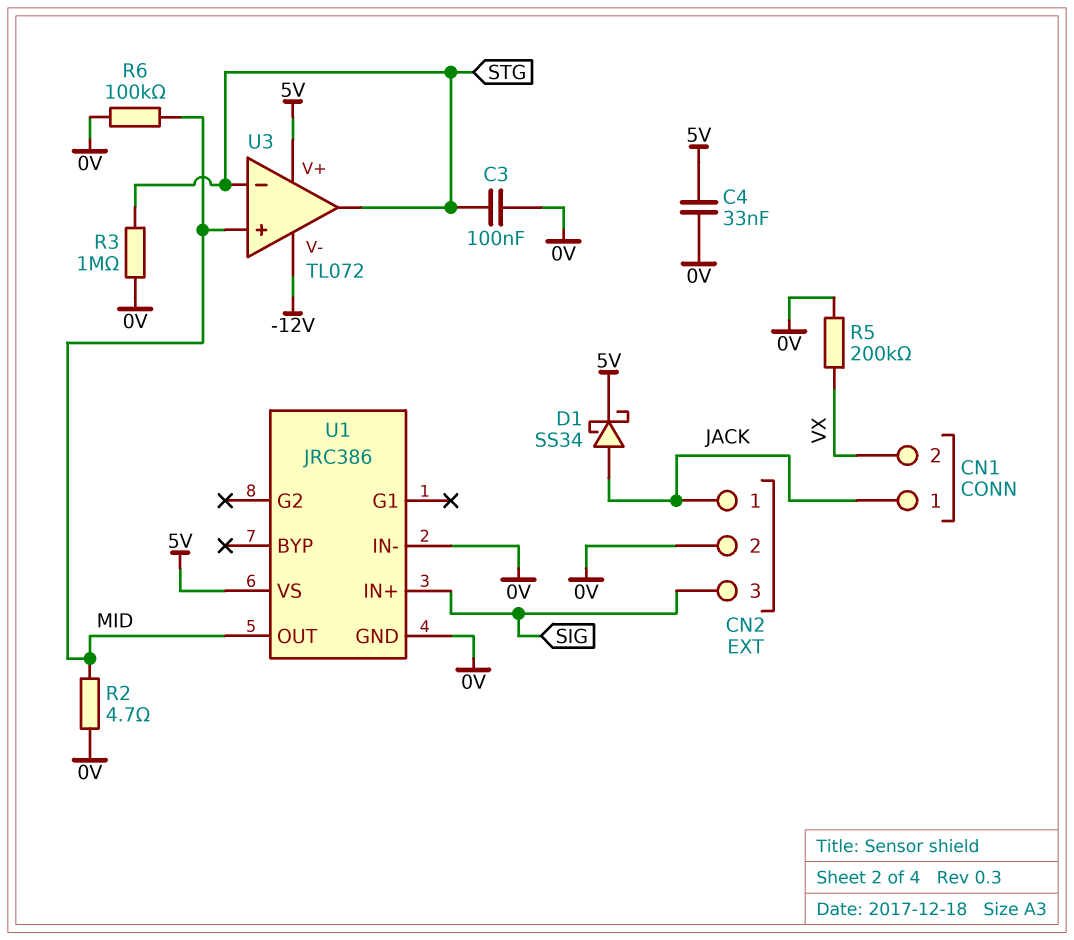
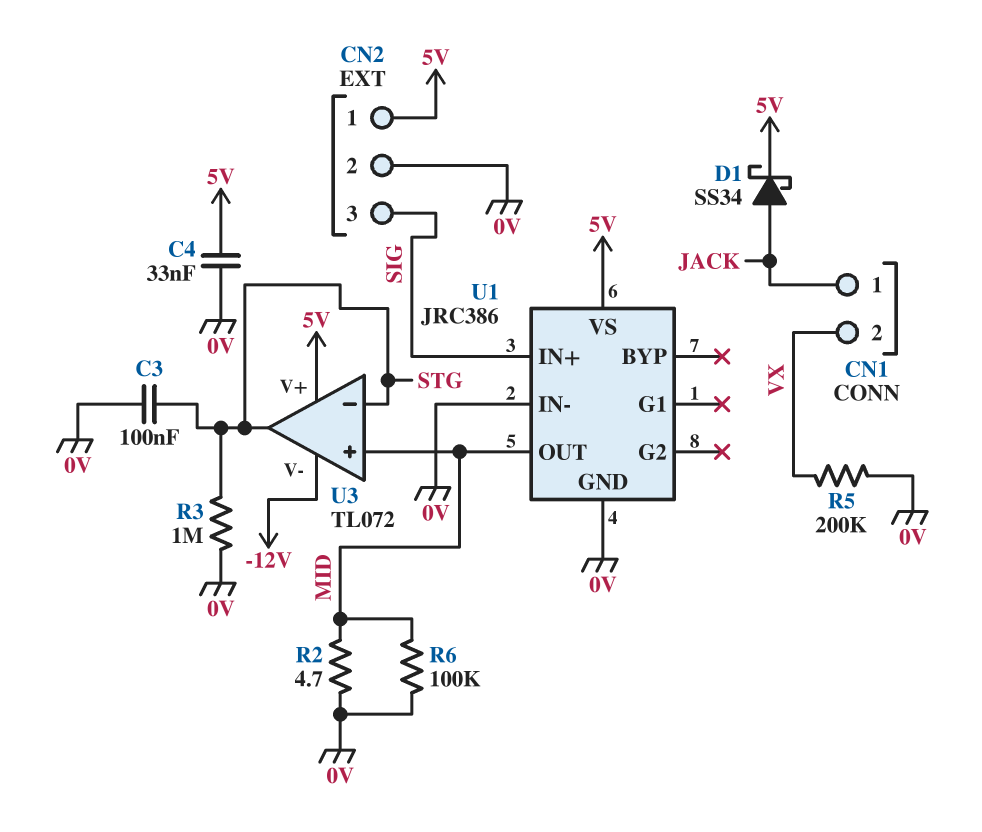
CN2 pin 1: JACK -> 5V

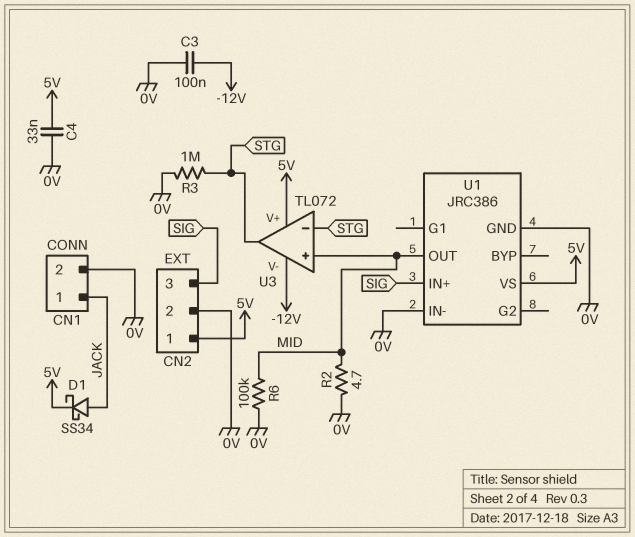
C3: 100nF (0V, STG) -> 100nF (-12V, 0V)
CN1 pin 2: VX -> 0V
R5: 200k (0V, VX) -> none

